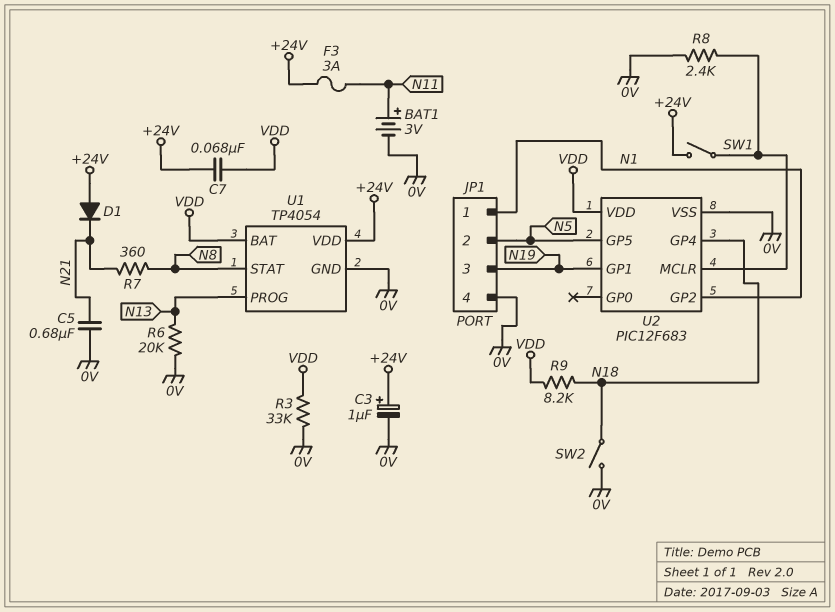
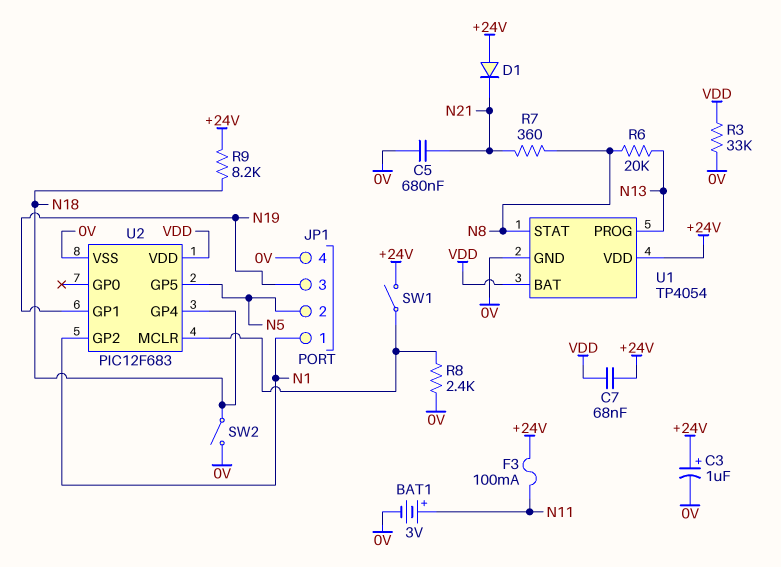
F3: 3A (+24V, N11) -> 100mA (+24V, N11)
R6: 20k (0V, N13) -> 20k (N8, N13)
R9: 8.2k (N18, VDD) -> 8.2k (+24V, N18)

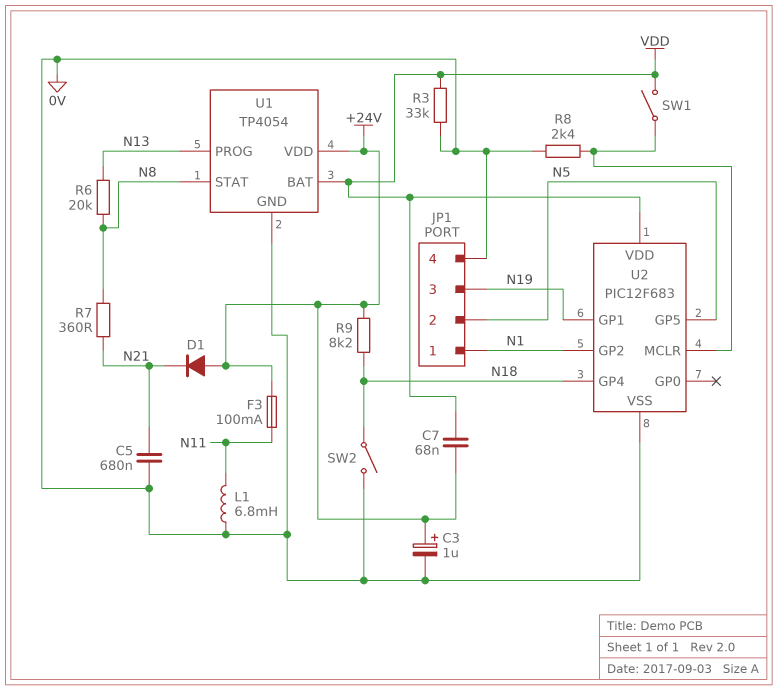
BAT1: 3V (plus N11, minus 0V) -> none
L1: none -> 6.8mH (0V, N11)
SW1: switch (+24V, U2/MCLR) -> switch (U2/MCLR, VDD)

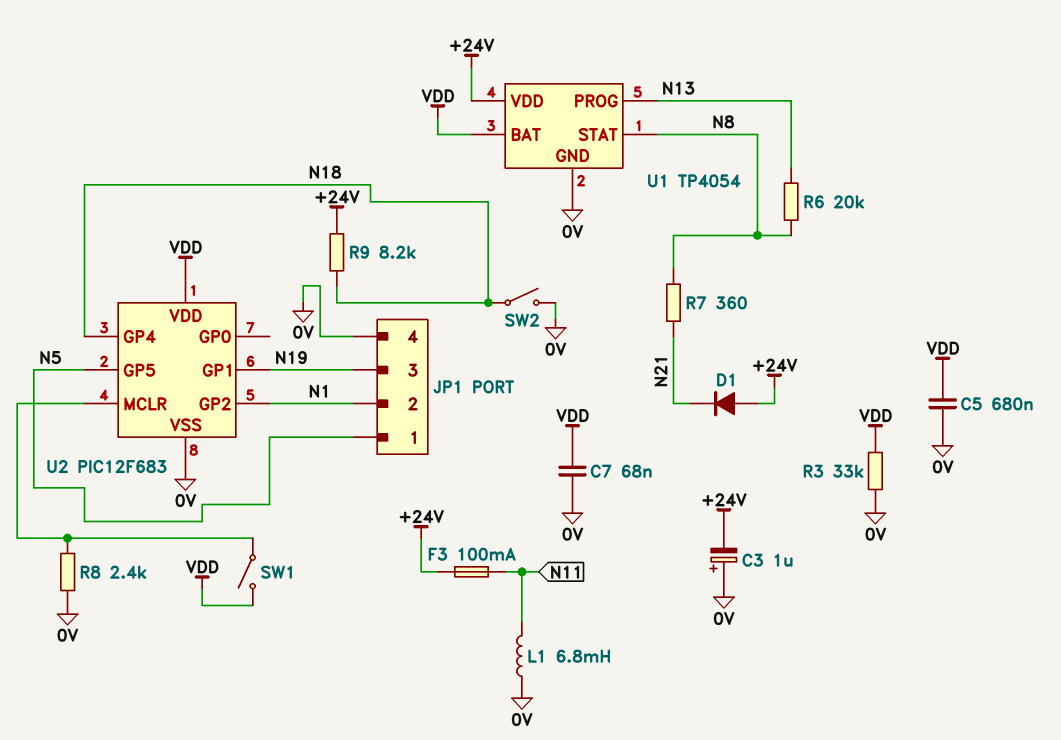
C3: 1uF (plus +24V, minus 0V) -> 1uF (plus 0V, minus +24V)
C5: 680nF (0V, N21) -> 680nF (0V, VDD)
C7: 68nF (+24V, VDD) -> 68nF (0V, VDD)
JP1 pin 1: N1 -> N5
JP1 pin 2: N5 -> N1

